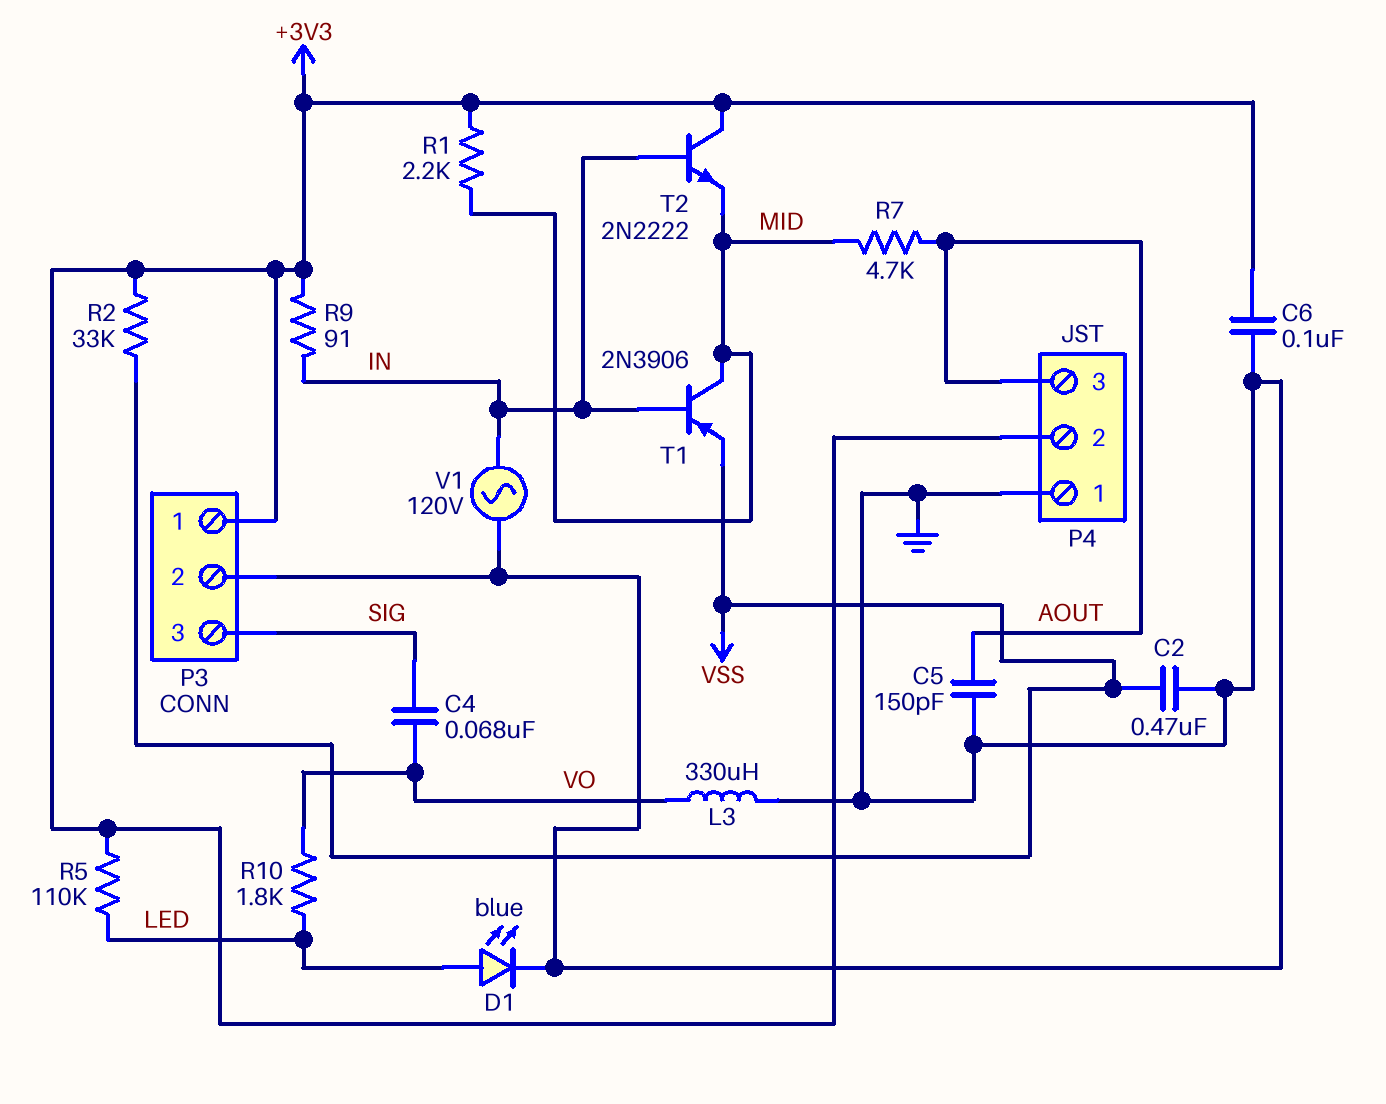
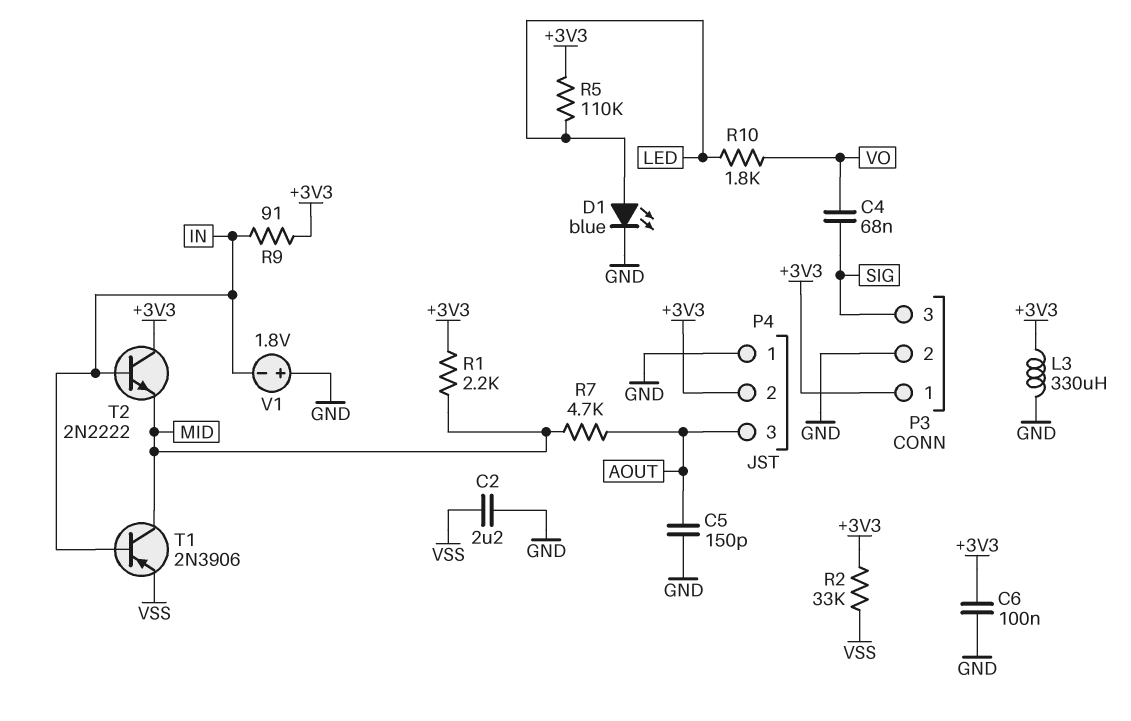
C2: 470nF (GND, VSS) -> 2.2uF (GND, VSS)
L3: 330uH (GND, VO) -> 330uH (+3V3, GND)
V1: AC 120V (GND, IN) -> 1.8V (plus GND, minus IN)

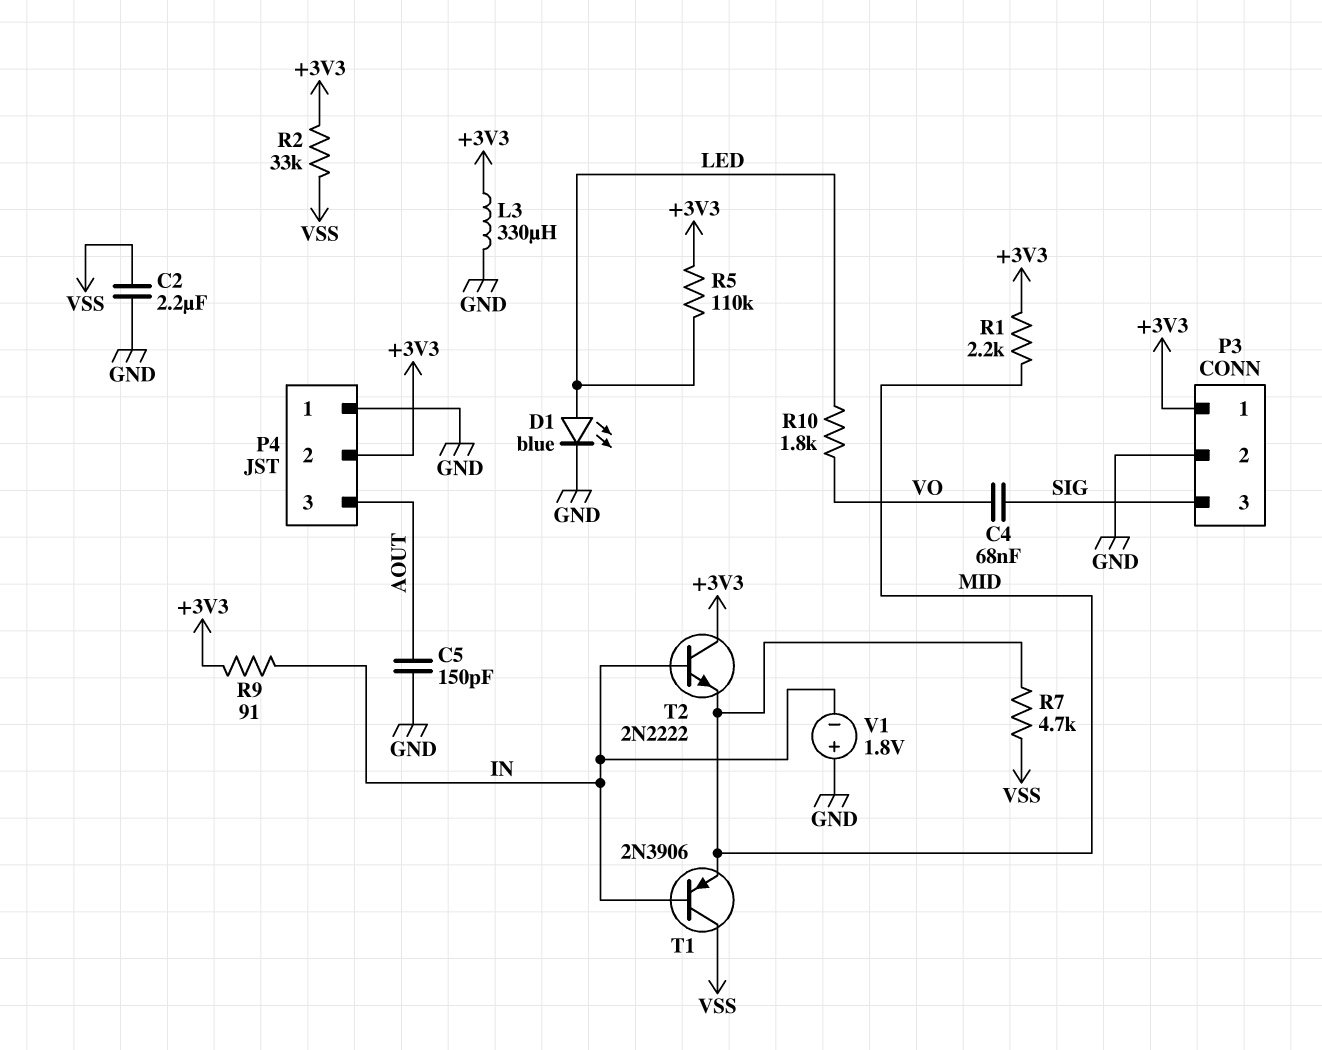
C6: 100nF (+3V3, GND) -> none
R7: 4.7k (AOUT, MID) -> 4.7k (MID, VSS)
T1: PNP 2N3906 (B IN, C MID, E VSS) -> PNP 2N3906 (B IN, C VSS, E MID)

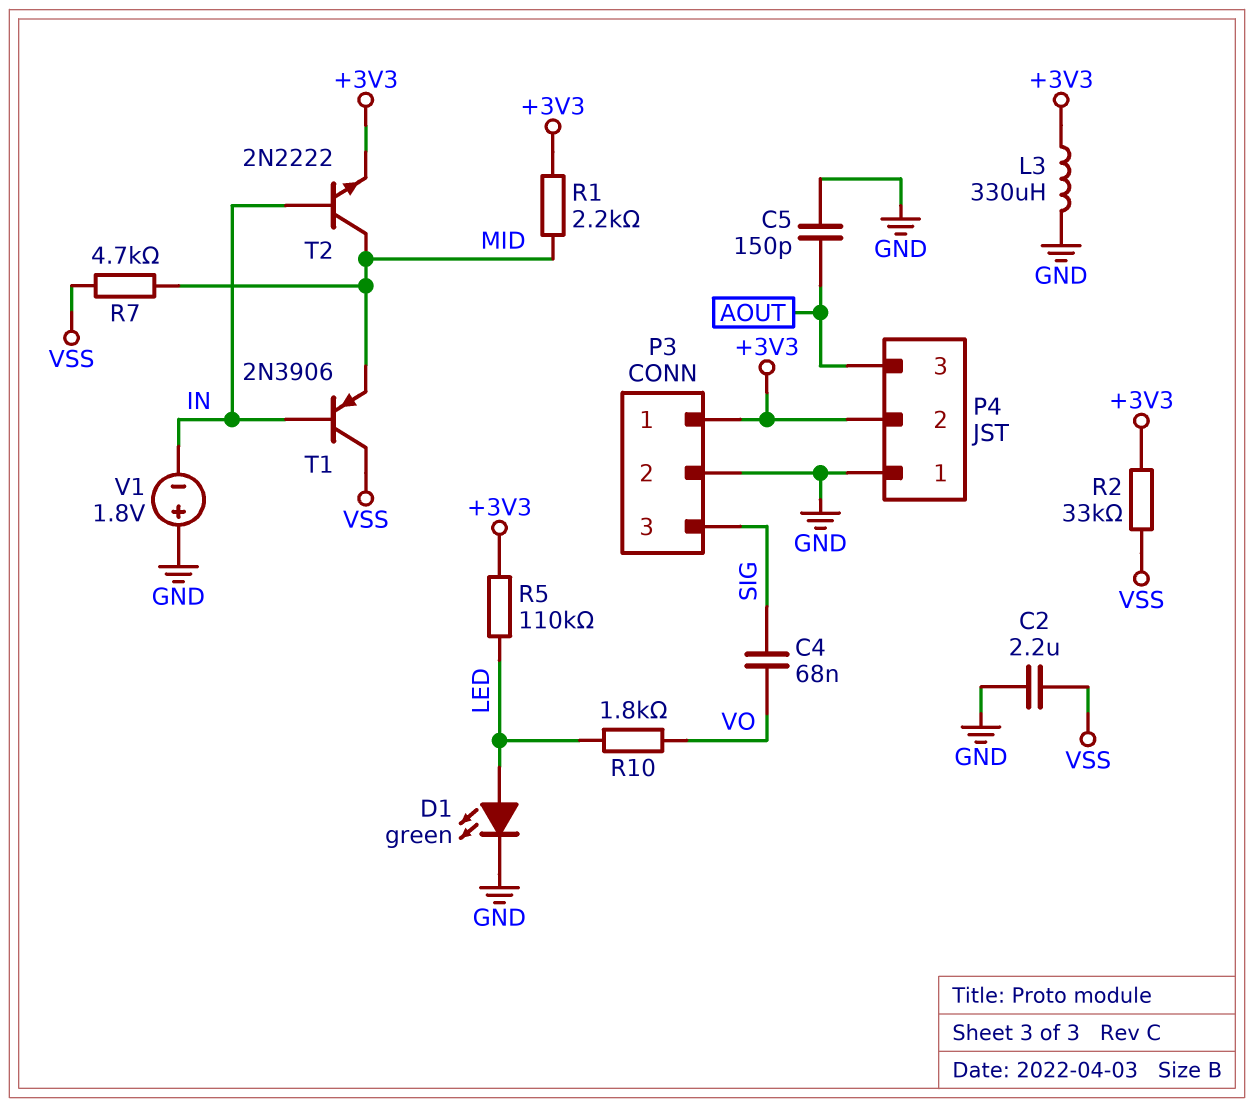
D1: LED blue (A LED, K GND) -> LED green (A LED, K GND)
R9: 91 (+3V3, IN) -> none
T2: NPN 2N2222 (B IN, C +3V3, E MID) -> NPN 2N2222 (B IN, C MID, E +3V3)

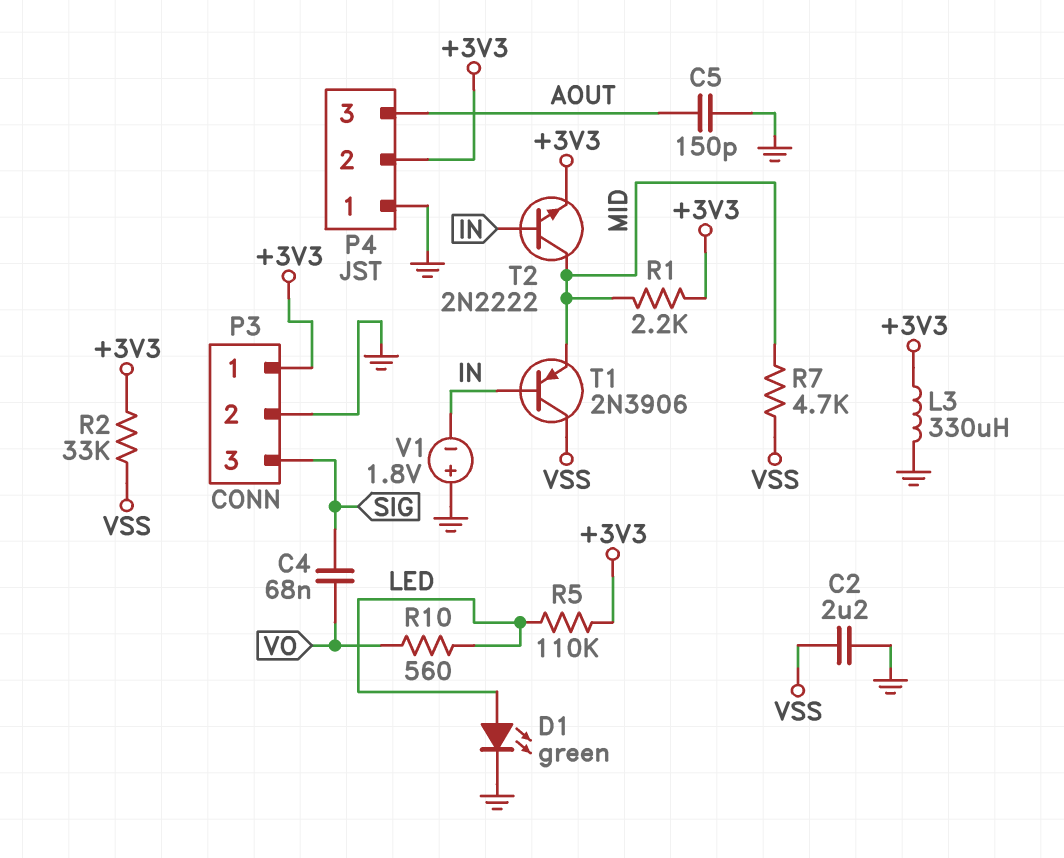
R10: 1.8k (LED, VO) -> 560 (LED, VO)

